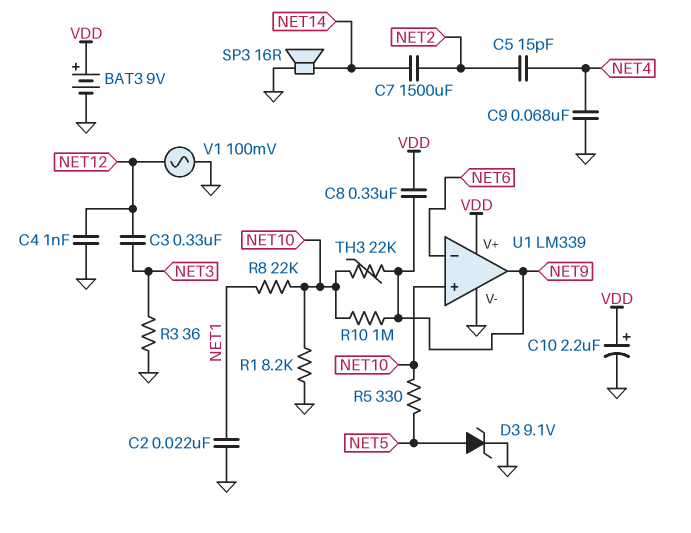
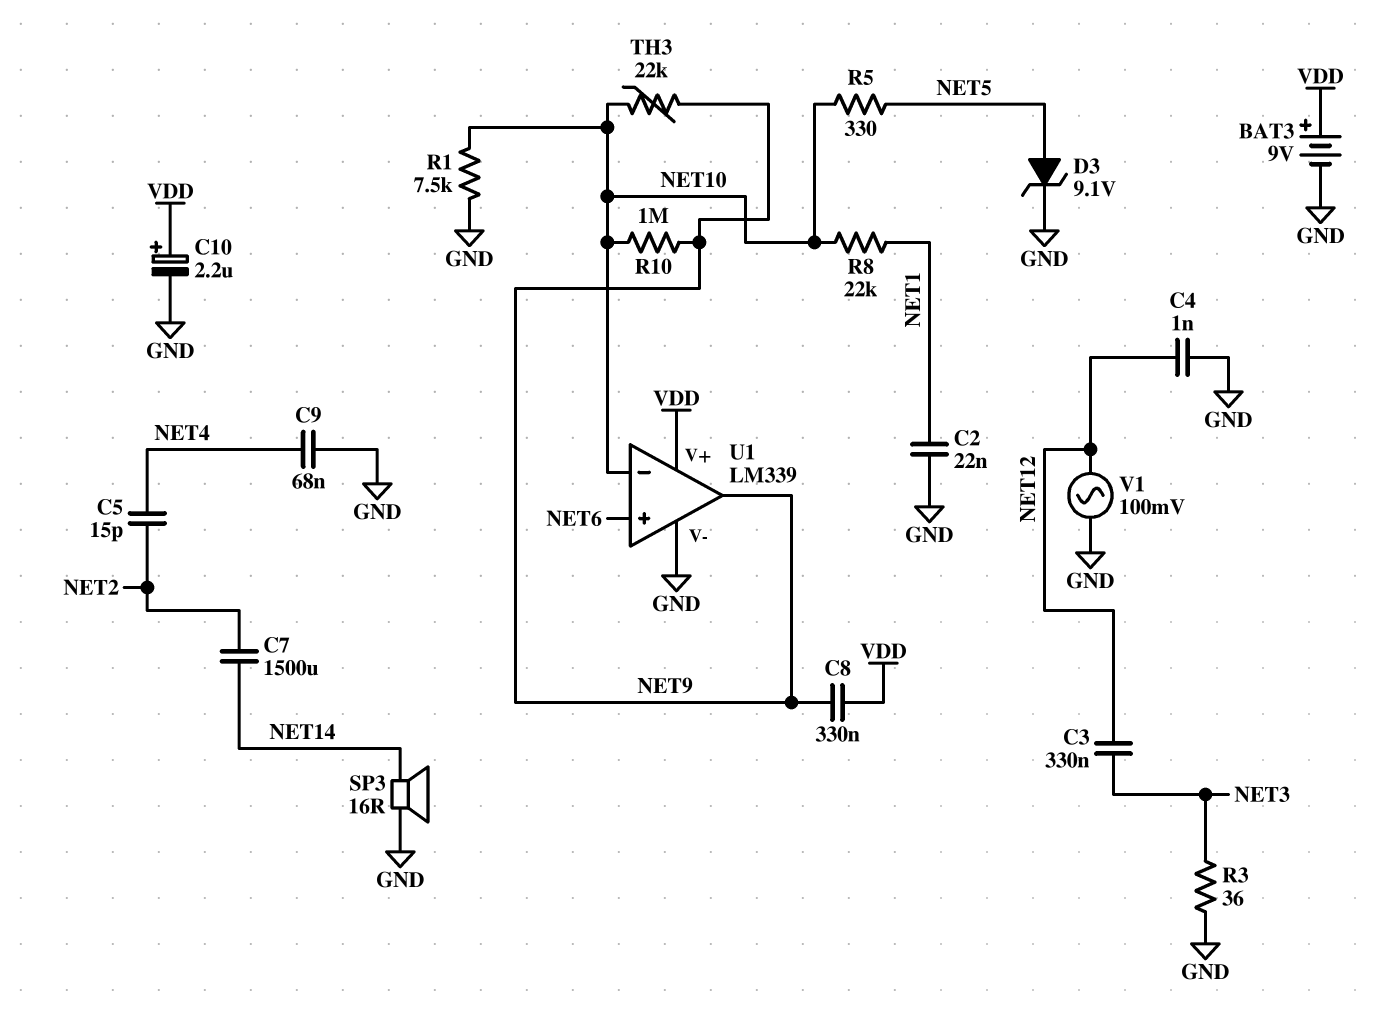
R1: 8.2k (GND, NET10) -> 7.5k (GND, NET10)
U1 pin in+: NET10 -> NET6
U1 pin in-: NET6 -> NET10

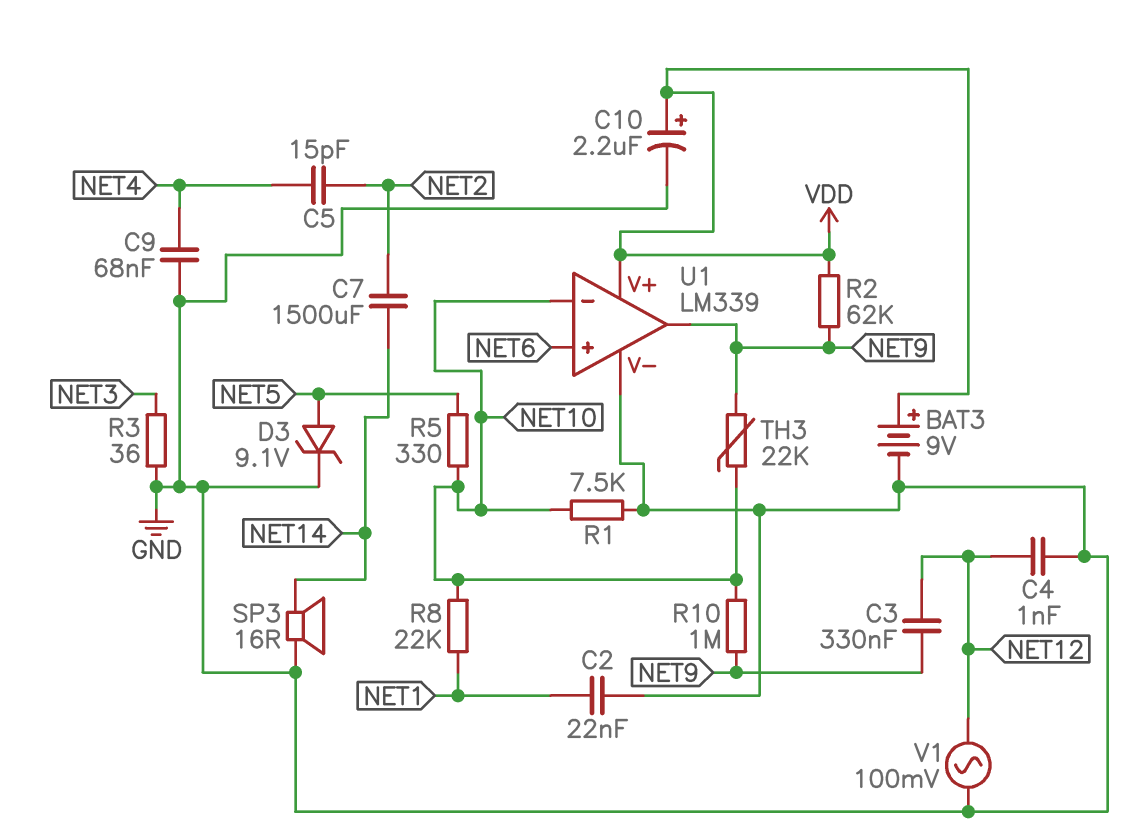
C3: 330nF (NET3, NET12) -> 330nF (NET9, NET12)
C8: 330nF (NET9, VDD) -> none
R2: none -> 62k (NET9, VDD)

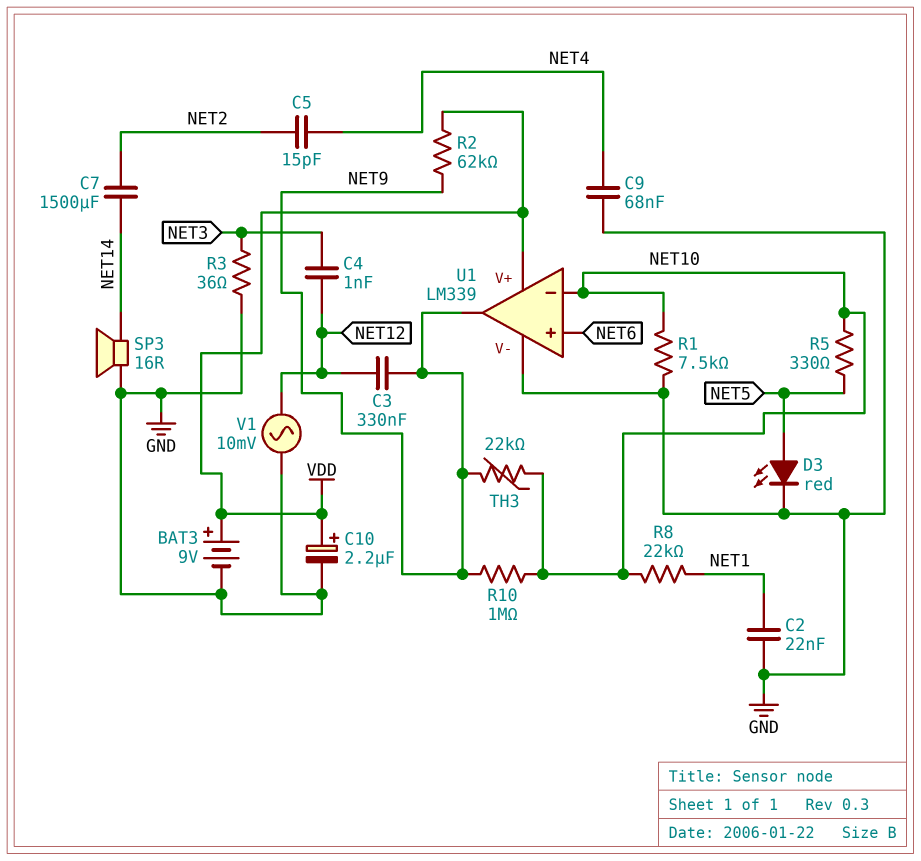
C4: 1nF (GND, NET12) -> 1nF (NET3, NET12)
D3: zener 9.1V (A NET5, K GND) -> LED red (A NET5, K GND)
V1: AC 100mV (GND, NET12) -> AC 10mV (GND, NET12)

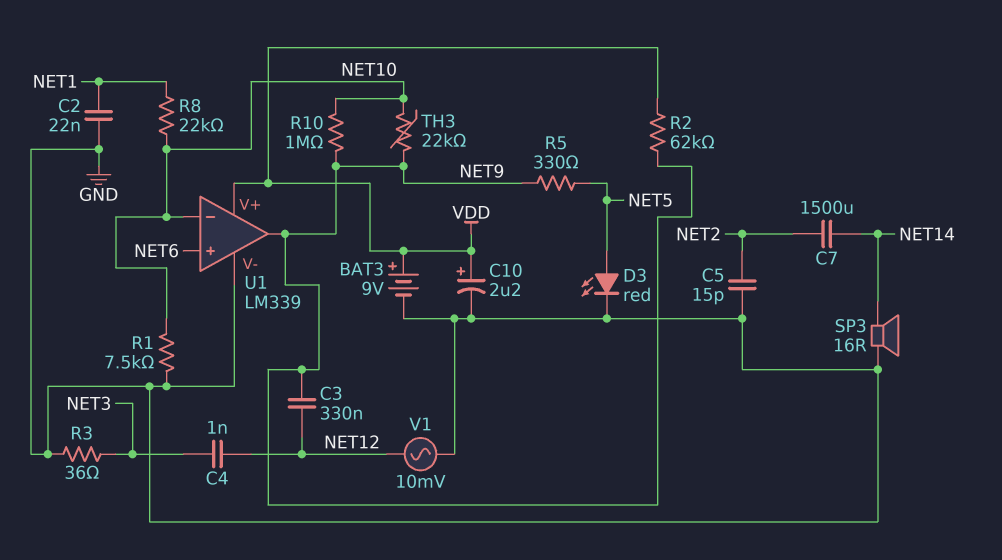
C5: 15pF (NET2, NET4) -> 15pF (GND, NET2)
C9: 68nF (GND, NET4) -> none
R5: 330 (NET5, NET10) -> 330 (NET5, NET9)

